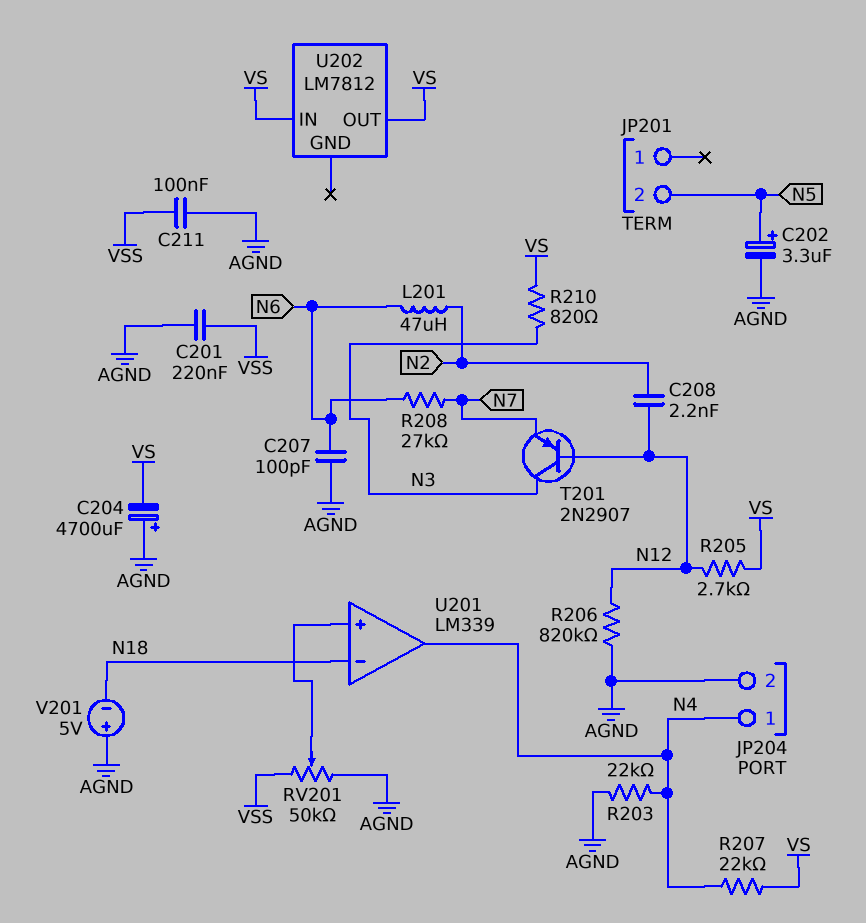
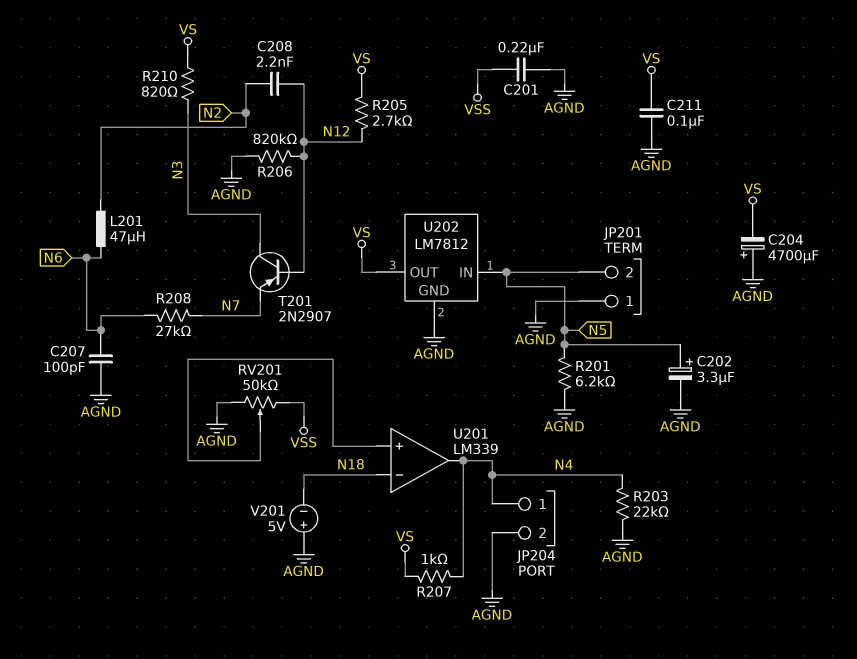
C211: 100nF (AGND, VSS) -> 100nF (AGND, VS)
JP201 pin 1: none -> AGND
R201: none -> 6.2k (AGND, N5)
R207: 22k (N4, VS) -> 1k (N4, VS)
U202 pin GND: none -> AGND
U202 pin IN: VS -> N5

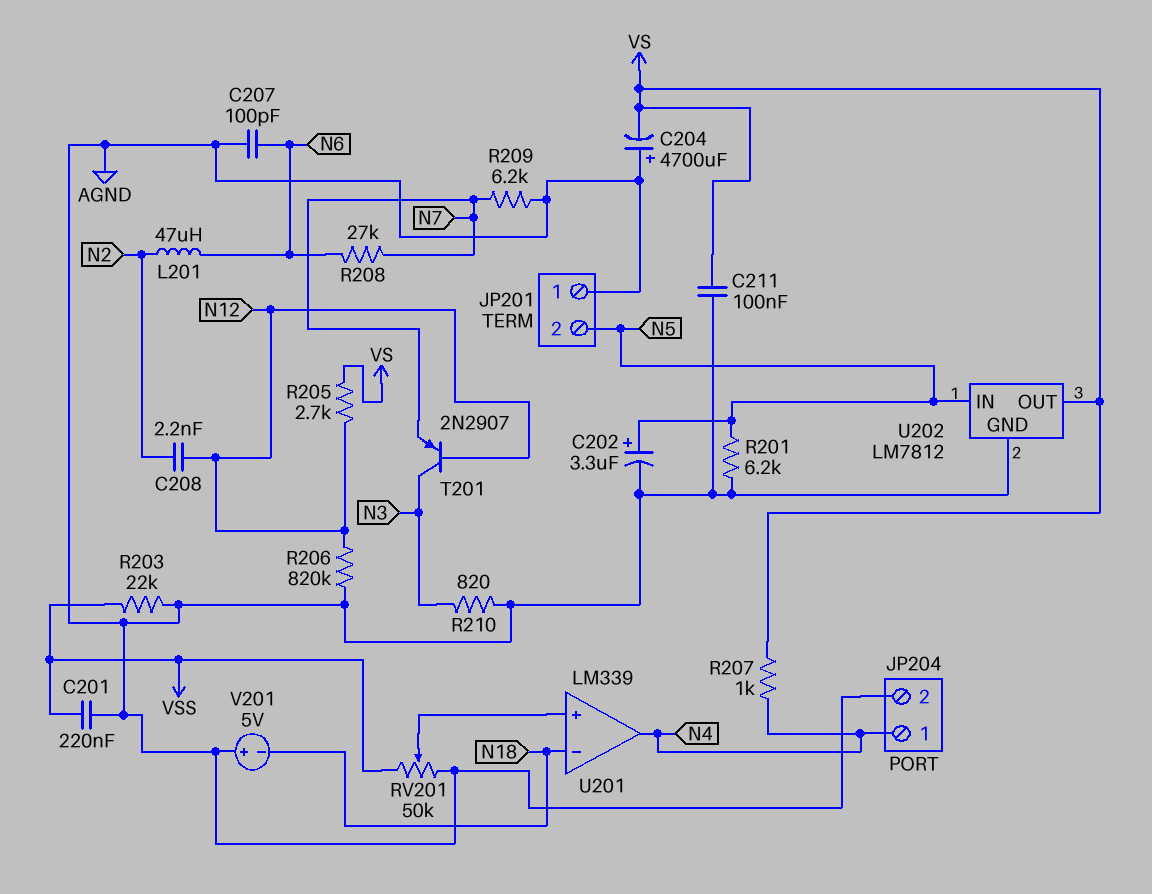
R203: 22k (AGND, N4) -> 22k (AGND, VSS)
R209: none -> 6.2k (AGND, N7)
R210: 820 (N3, VS) -> 820 (AGND, N3)

